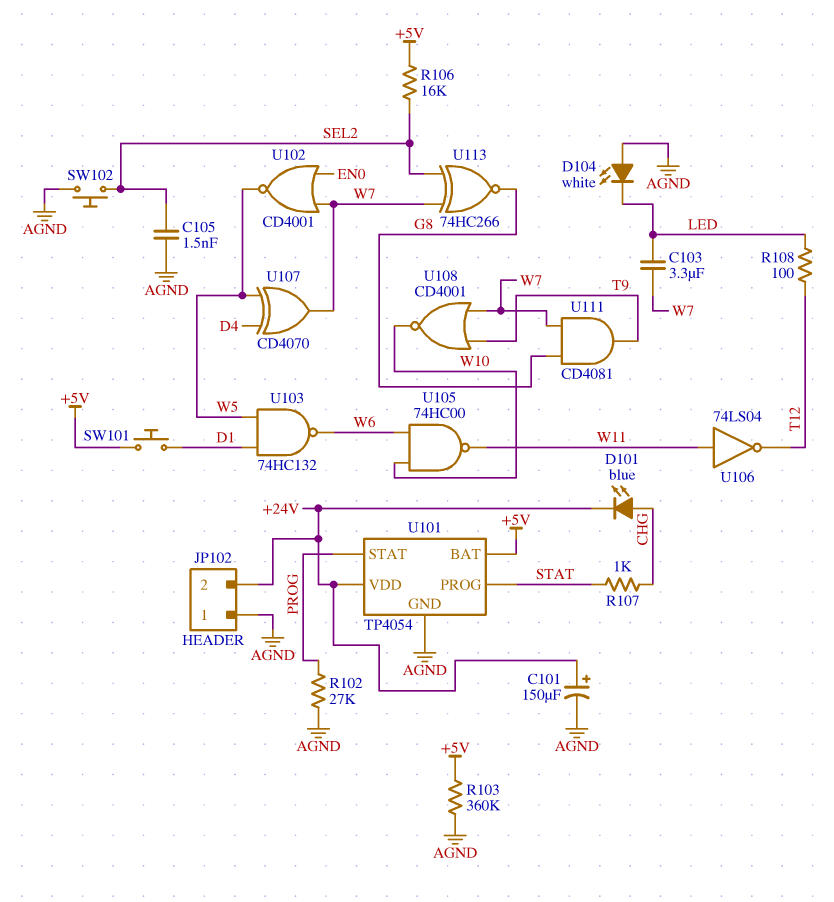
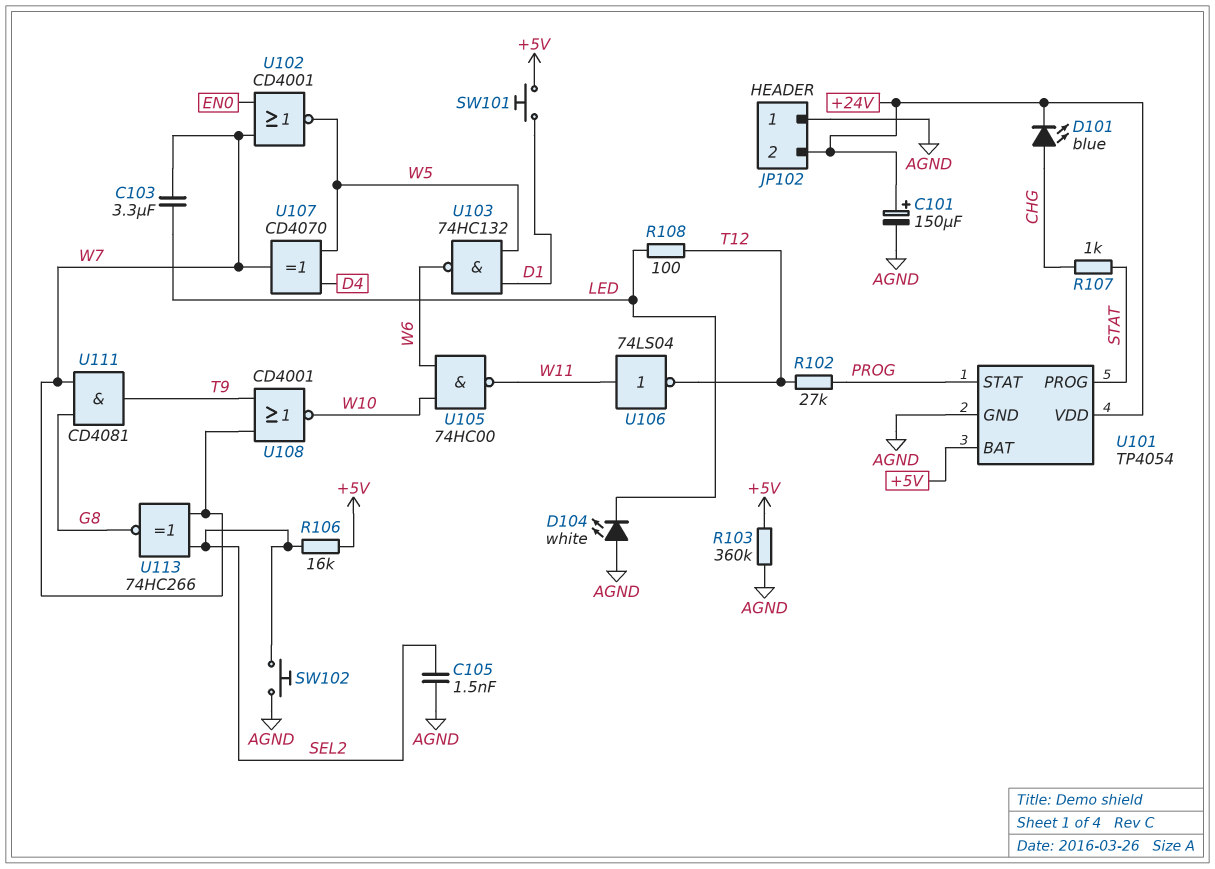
R102: 27k (AGND, PROG) -> 27k (PROG, T12)

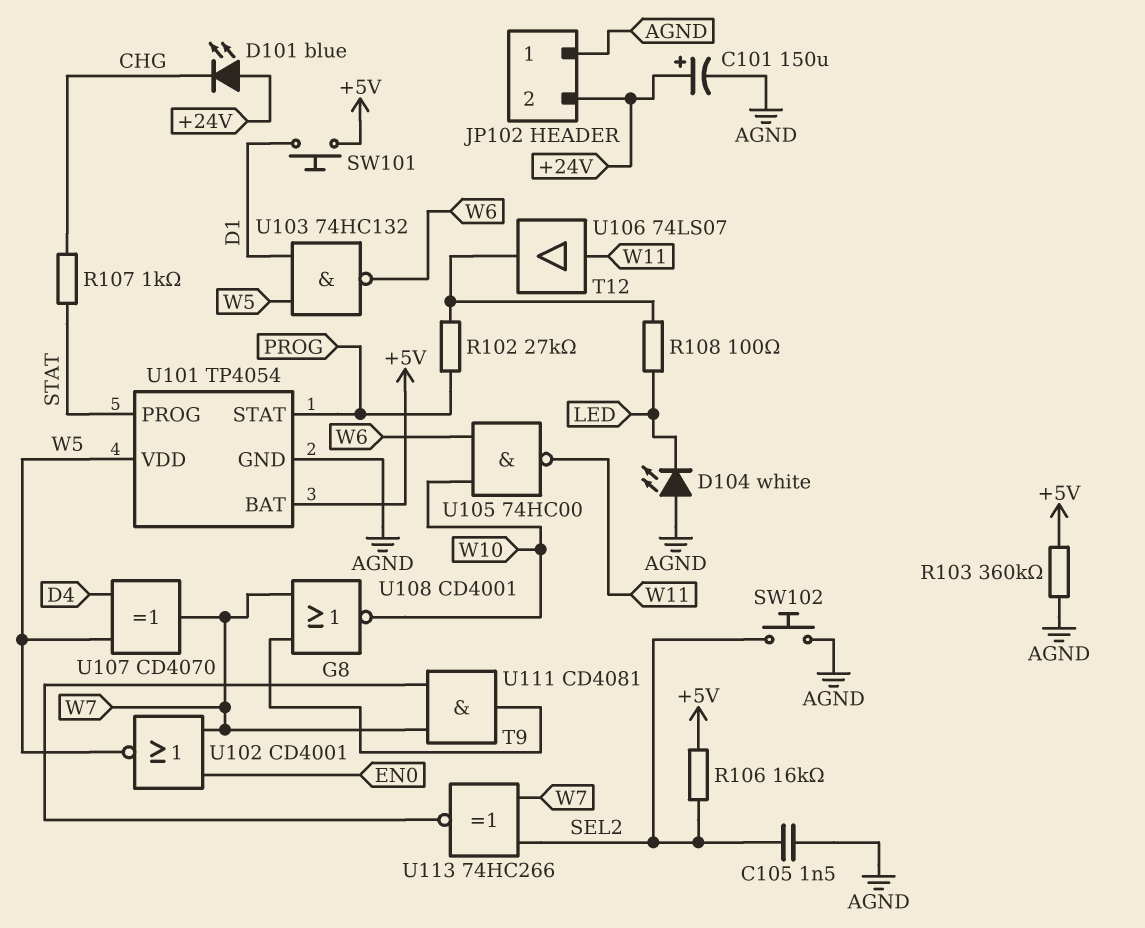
C103: 3.3uF (LED, W7) -> none
D101: LED blue (A CHG, K +24V) -> LED blue (A +24V, K CHG)
U101 pin VDD: +24V -> W5
U106: NOT 74LS04 (in W11, out T12) -> buffer 74LS07 (in W11, out T12)

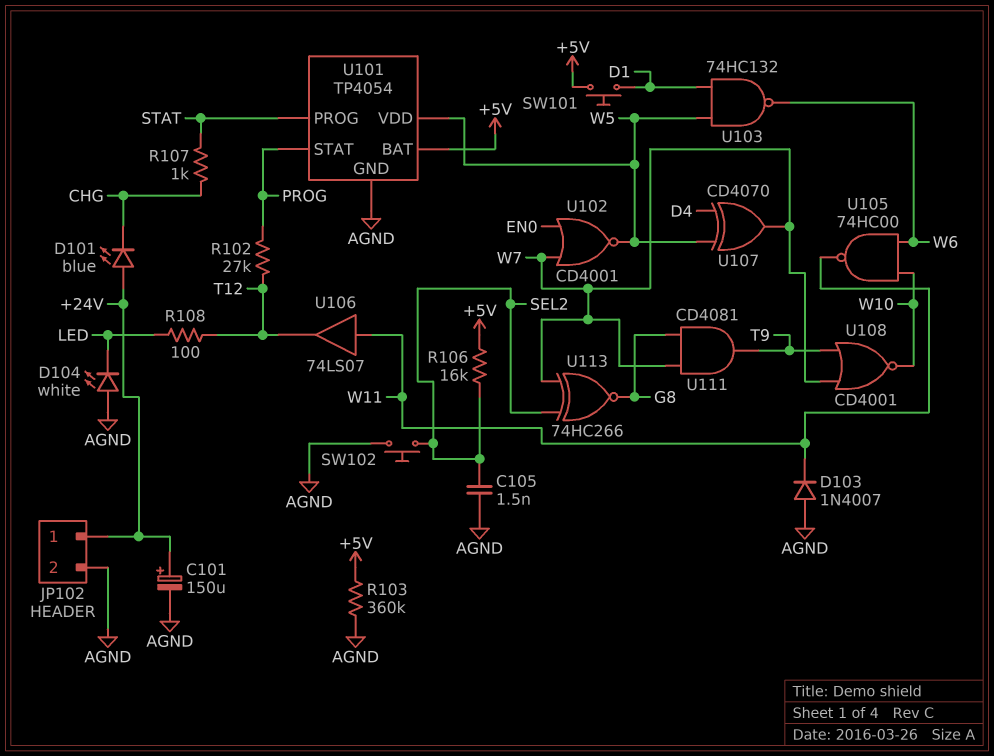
D103: none -> diode 1N4007 (A AGND, K W11)
JP102 pin 1: AGND -> +24V
JP102 pin 2: +24V -> AGND

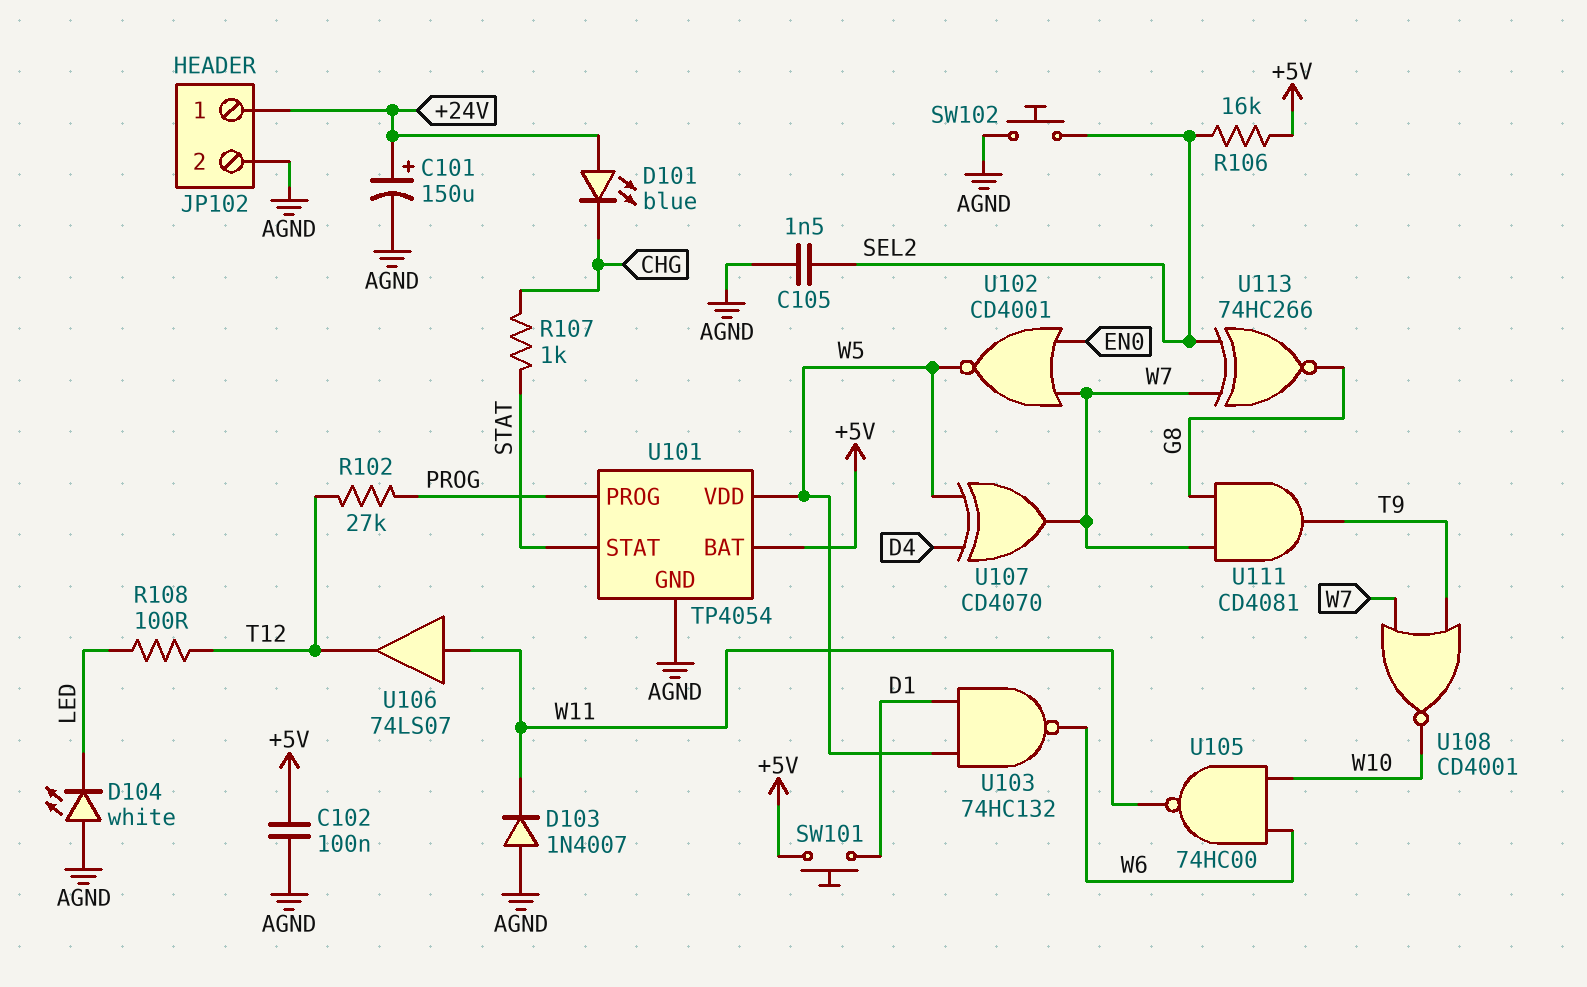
C102: none -> 100nF (+5V, AGND)
R103: 360k (+5V, AGND) -> none
U101 pin PROG: STAT -> PROG
U101 pin STAT: PROG -> STAT

